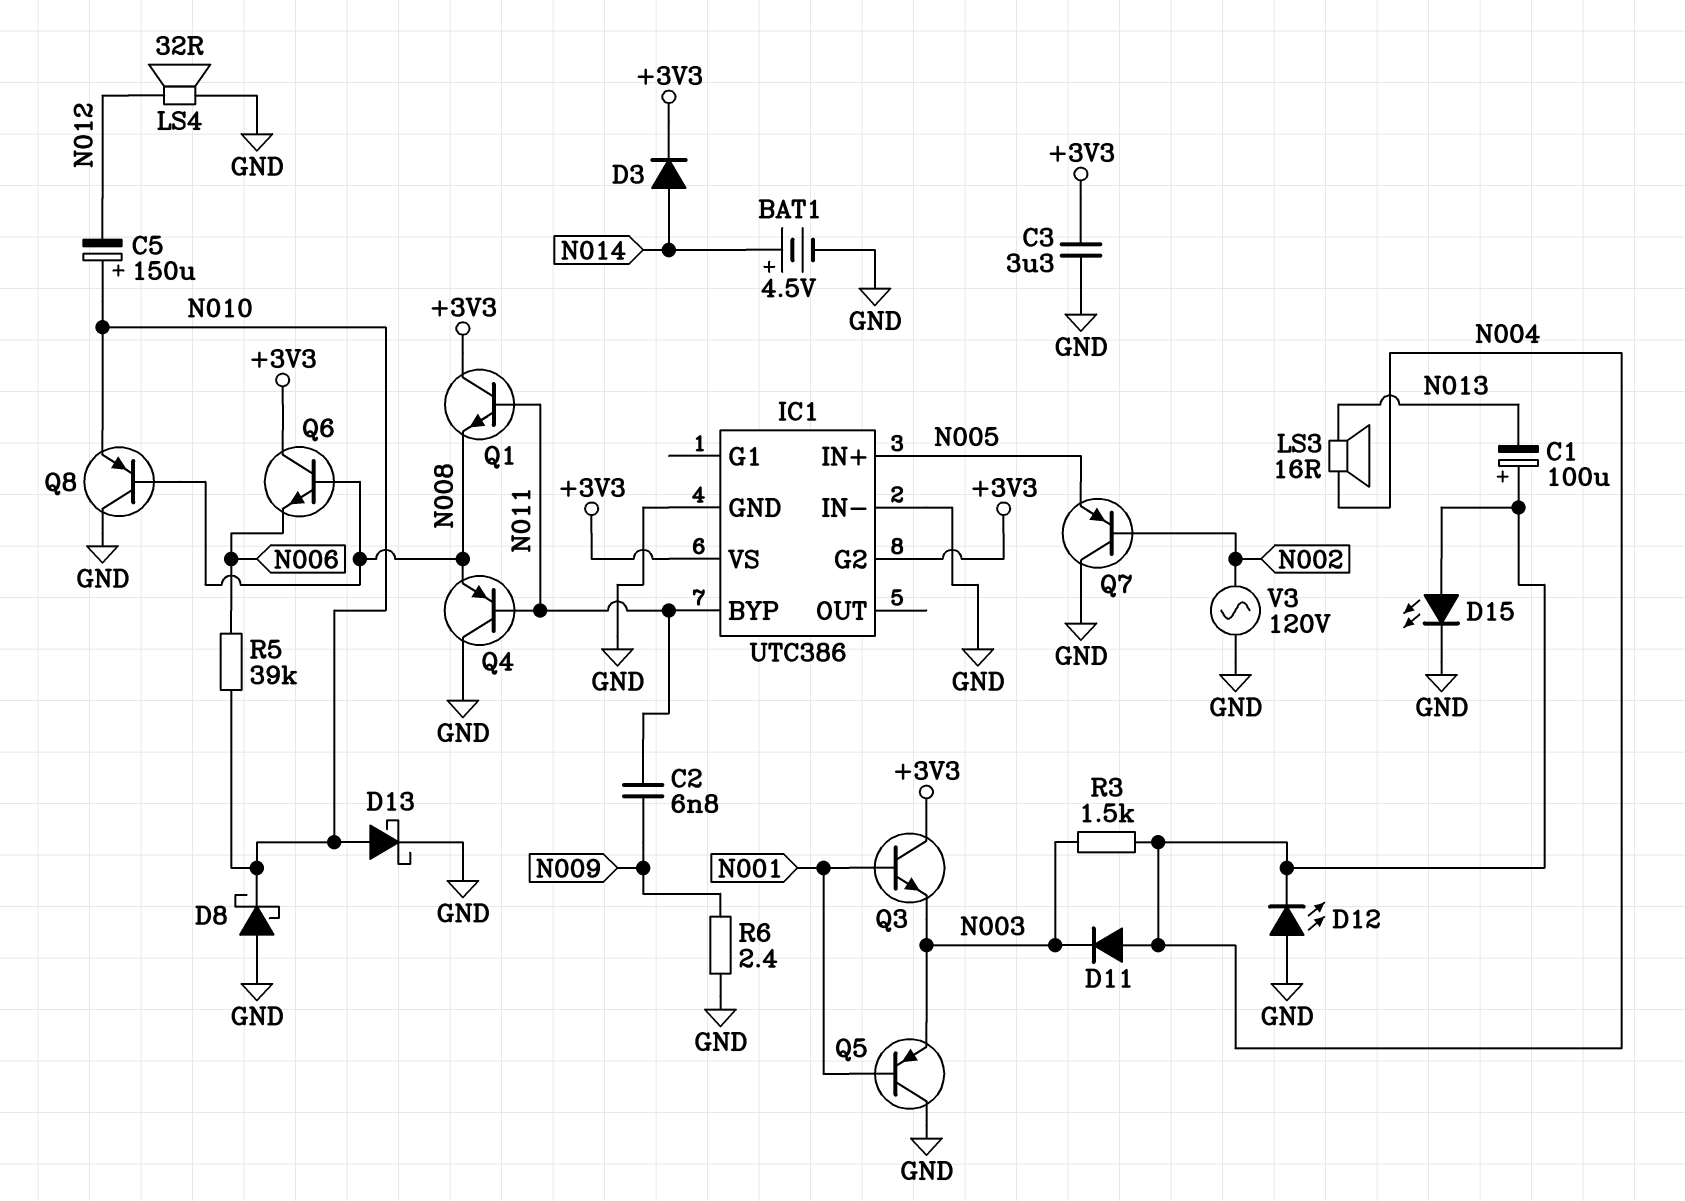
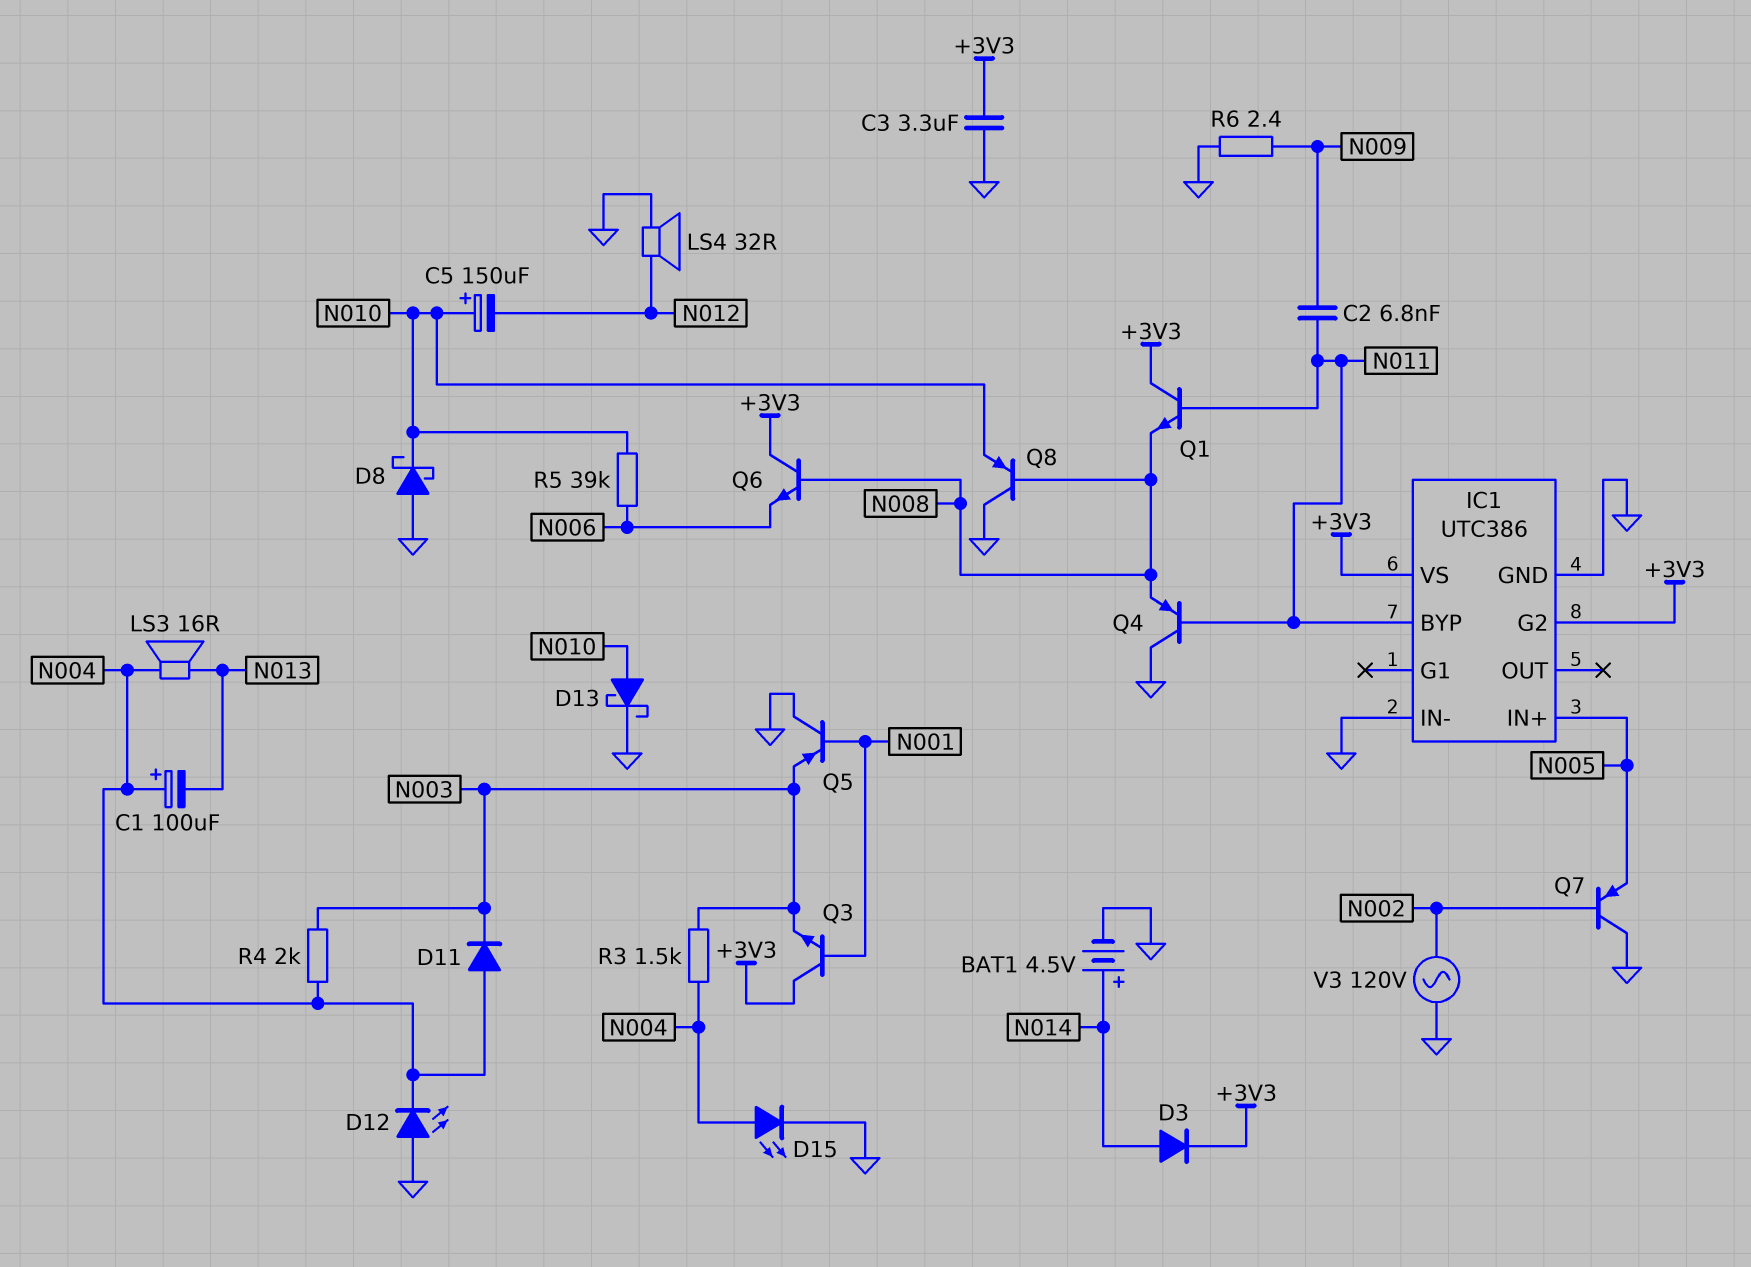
R4: none -> 2k (N003, N004)

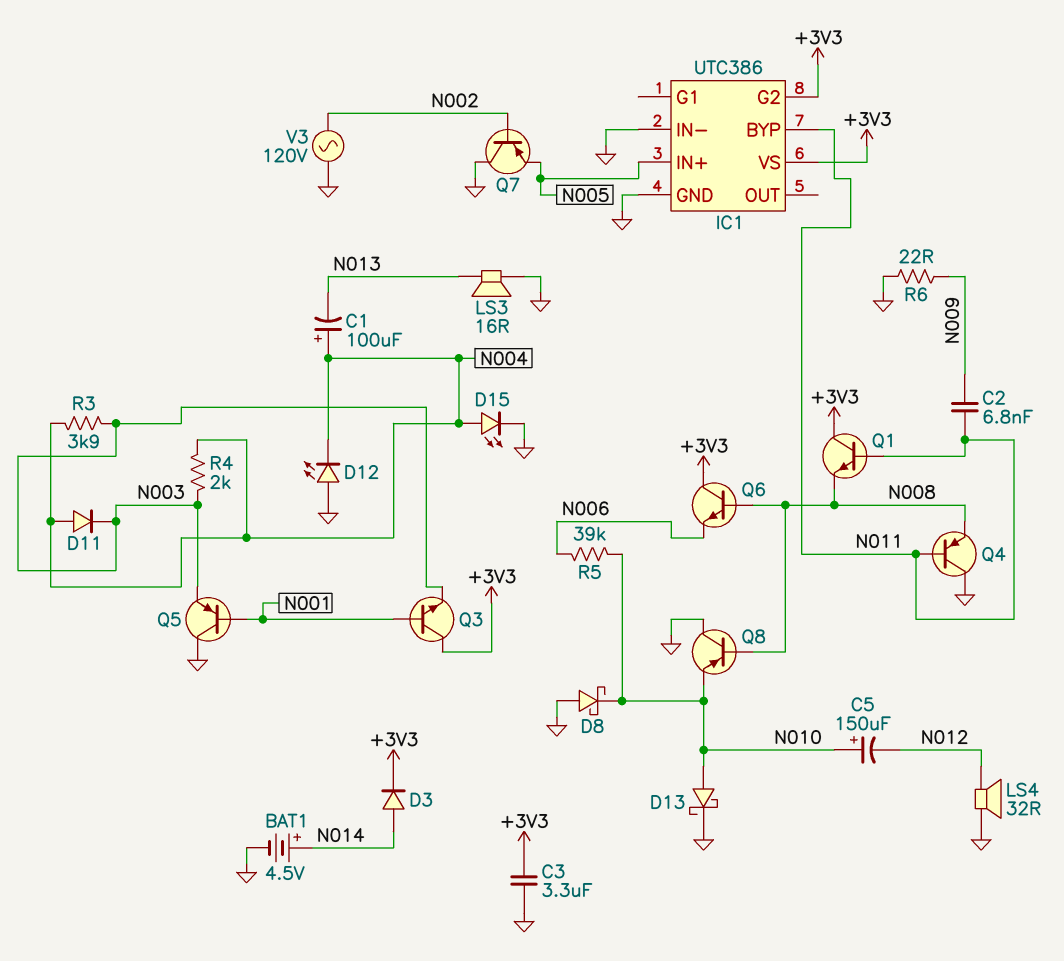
LS3: speaker 16R (N004, N013) -> speaker 16R (GND, N013)
R3: 1.5k (N003, N004) -> 3.9k (N003, N004)
R6: 2.4 (GND, N009) -> 22 (GND, N009)

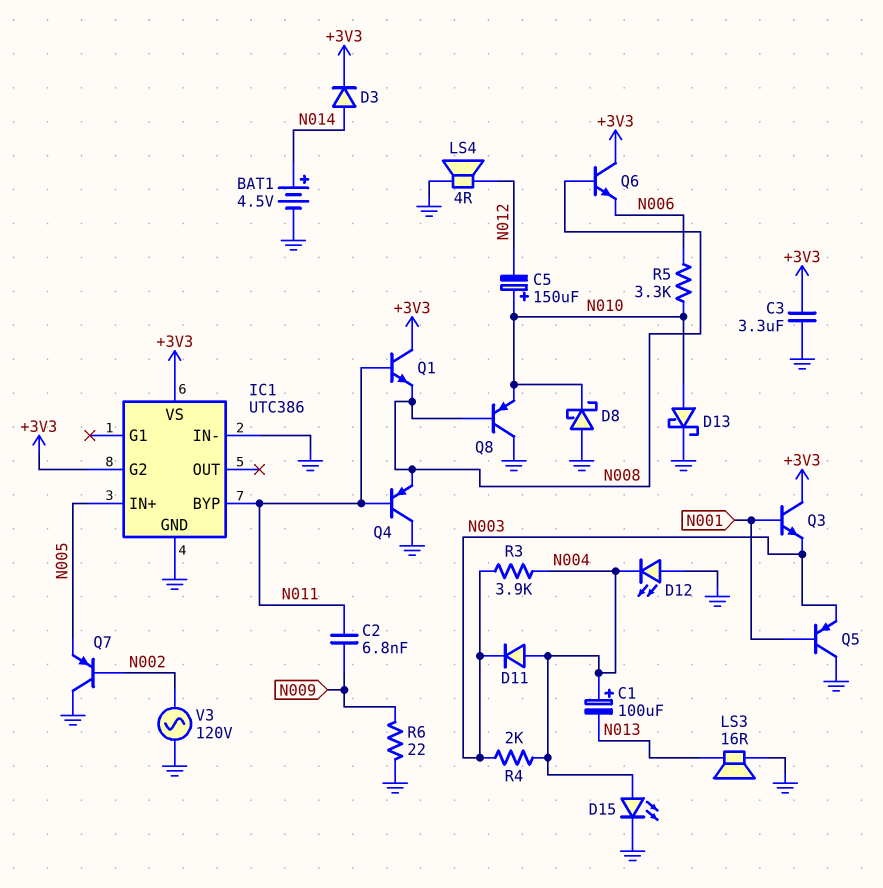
LS4: speaker 32R (GND, N012) -> speaker 4R (GND, N012)
R5: 39k (N006, N010) -> 3.3k (N006, N010)

